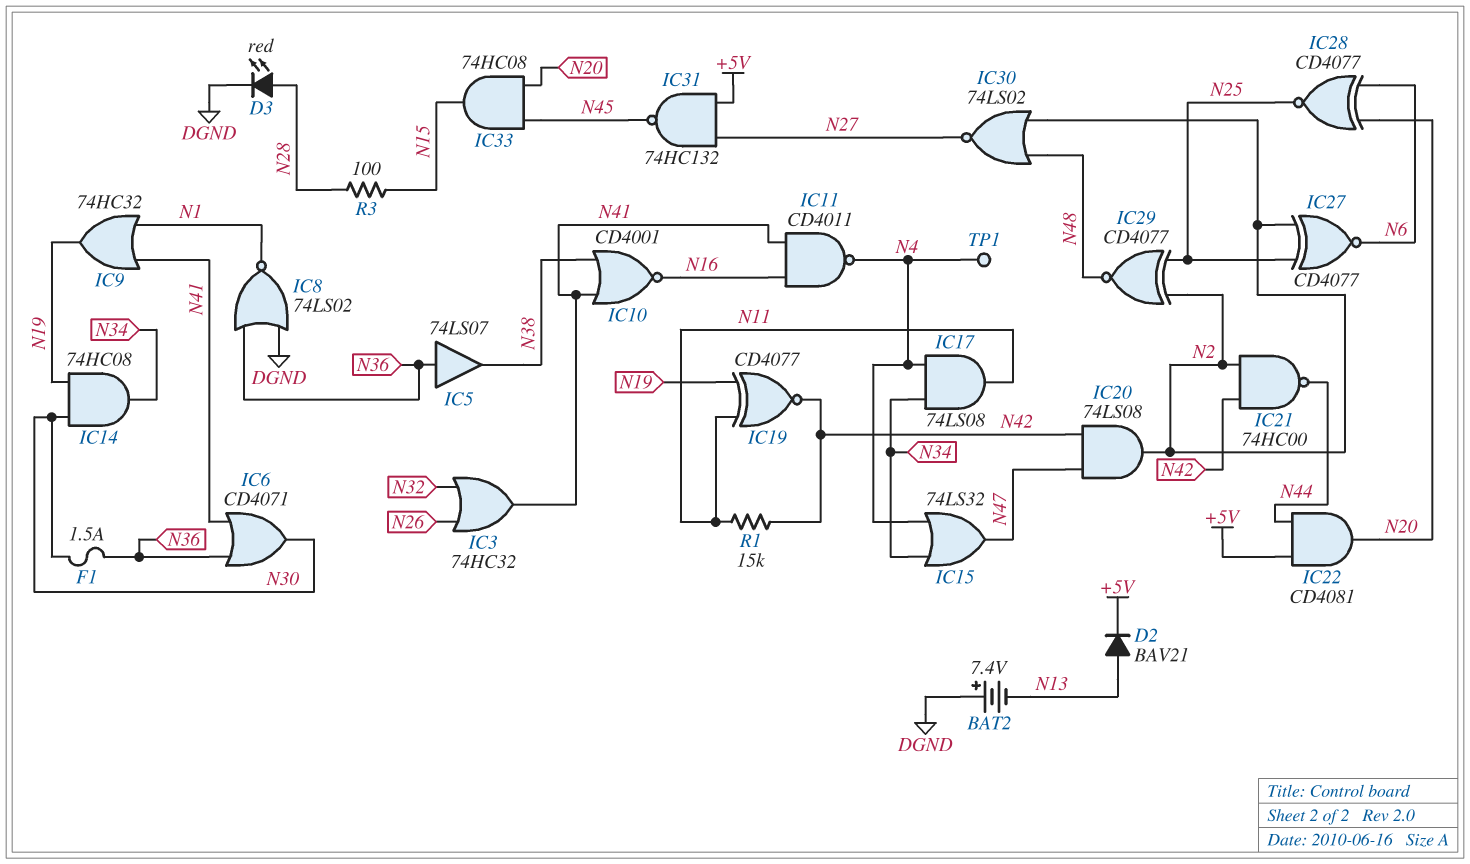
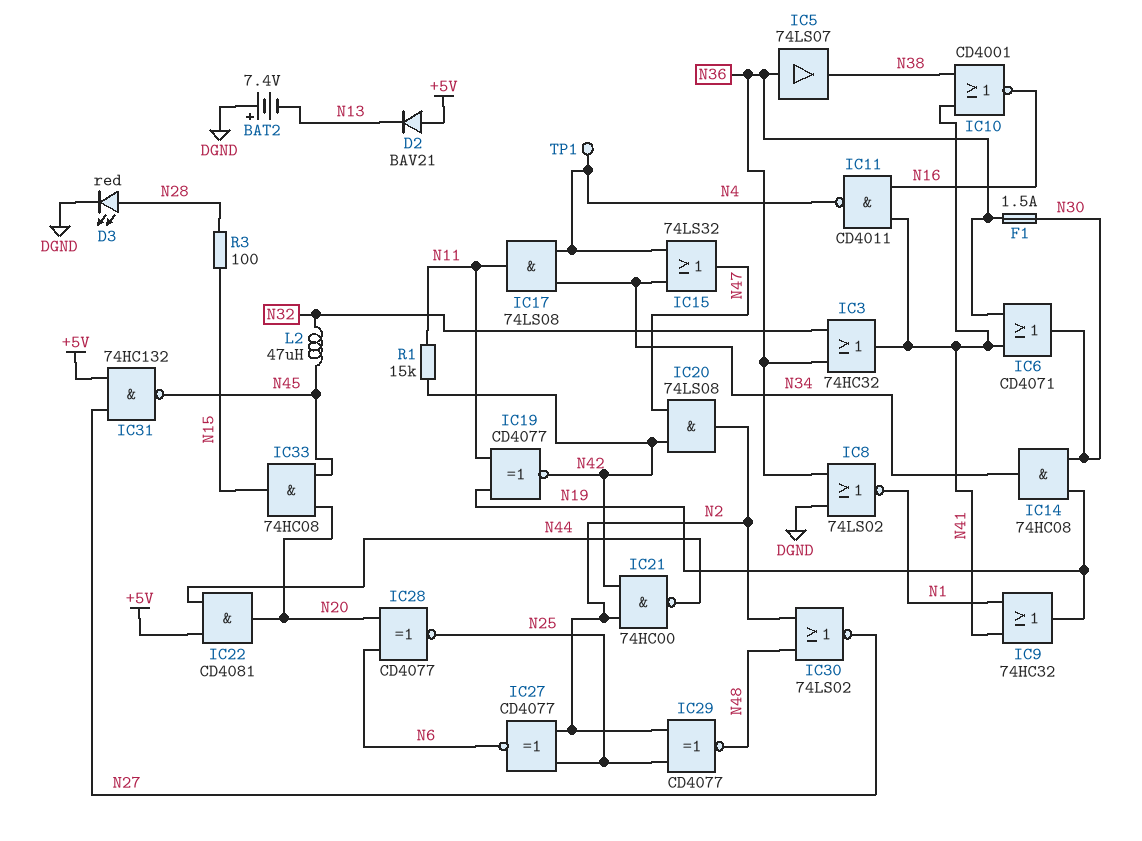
D2: diode BAV21 (A N13, K +5V) -> diode BAV21 (A +5V, K N13)
IC3: OR 74HC32 (in N26, in N32, out N41) -> OR 74HC32 (in N32, in N36, out N41)
L2: none -> 47uH (N32, N45)

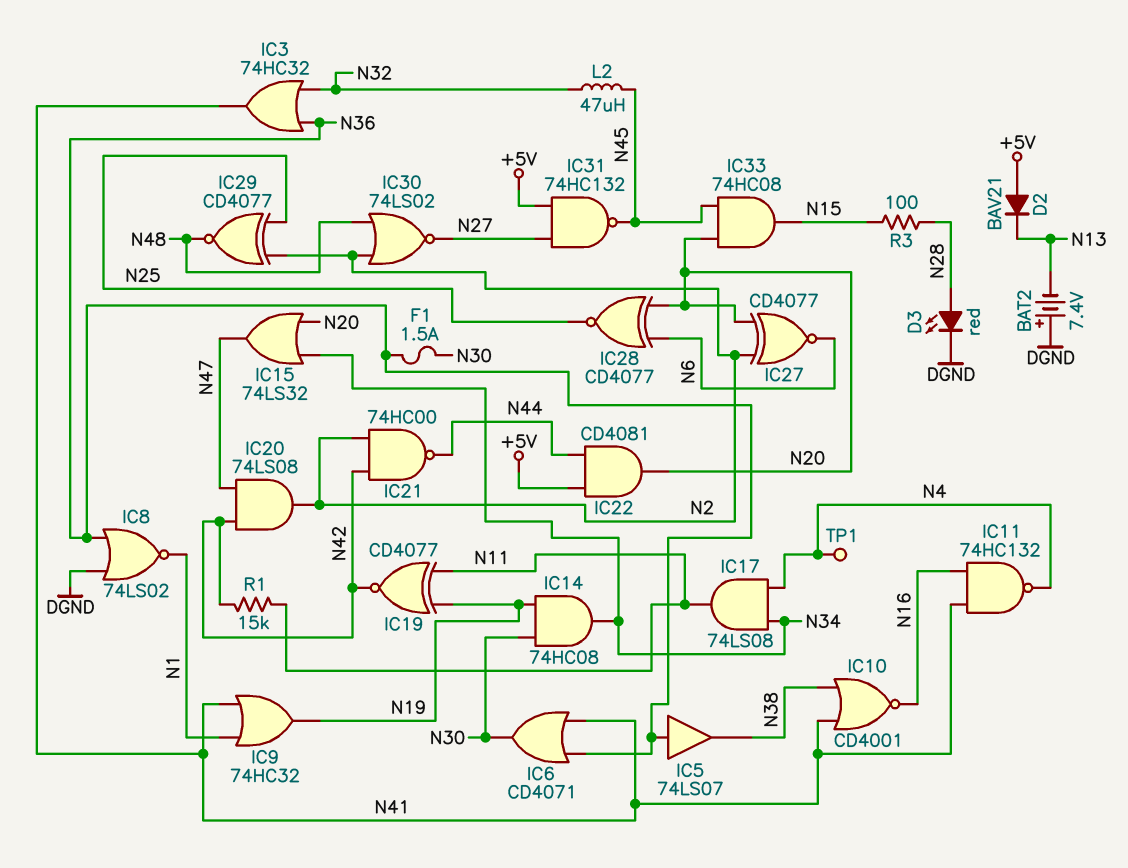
IC11: NAND CD4011 (in N16, in N41, out N4) -> NAND 74HC132 (in N16, in N41, out N4)
IC15: OR 74LS32 (in N4, in N34, out N47) -> OR 74LS32 (in N20, in N34, out N47)
IC27: XNOR CD4077 (in N2, in N25, out N6) -> XNOR CD4077 (in N2, in N20, out N6)

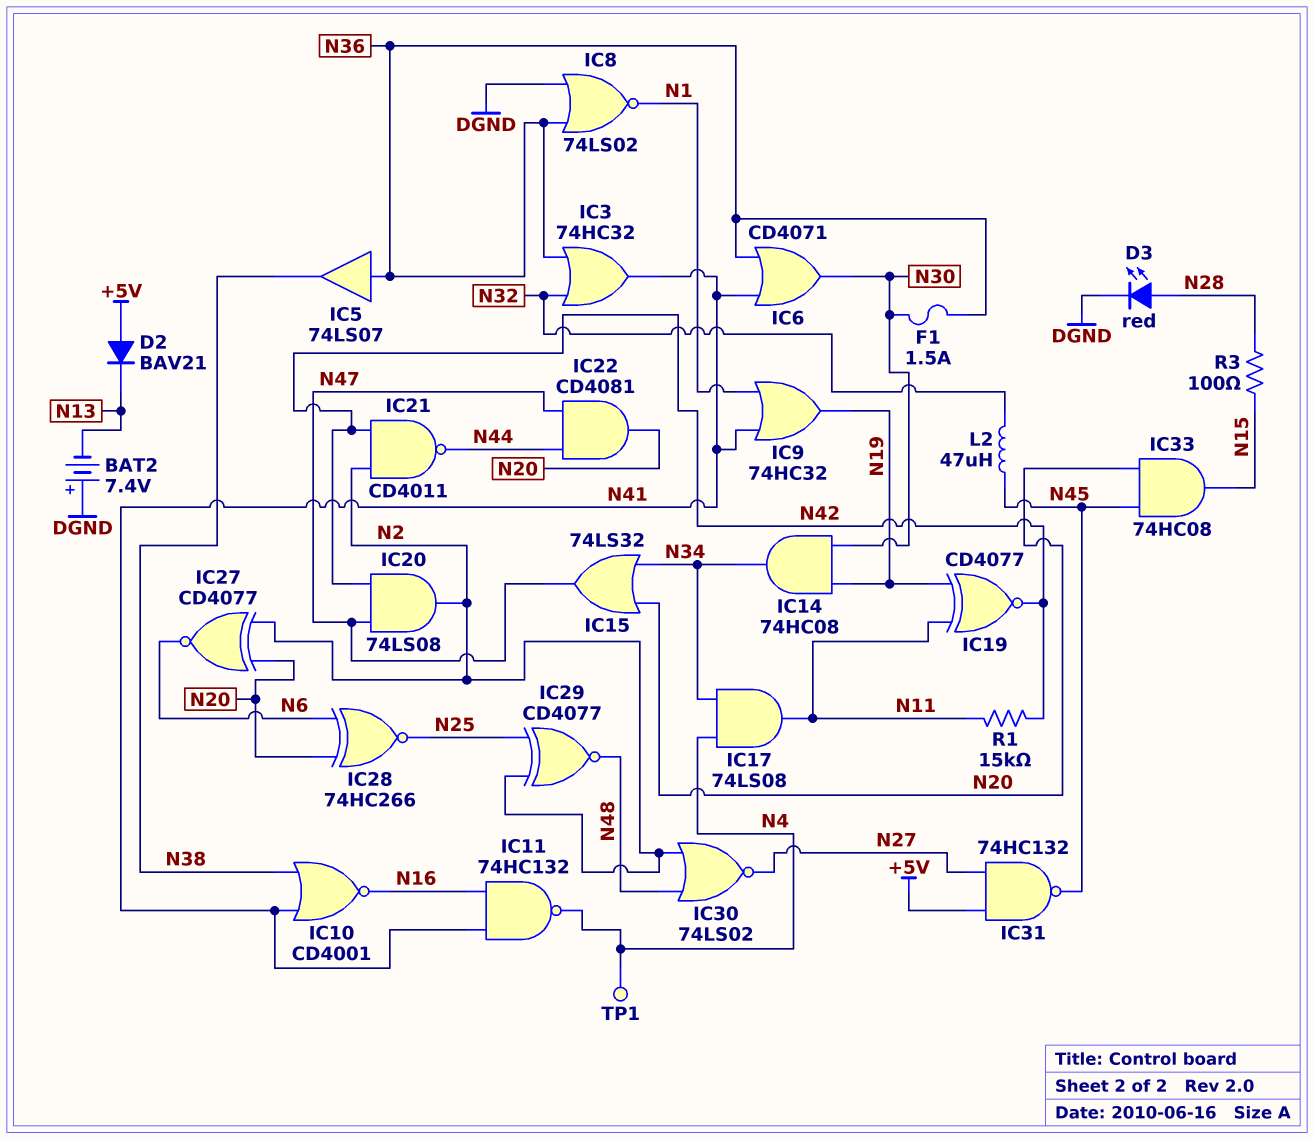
IC21: NAND 74HC00 (in N2, in N42, out N44) -> NAND CD4011 (in N2, in N42, out N44)
IC22: AND CD4081 (in +5V, in N44, out N20) -> AND CD4081 (in N44, in N47, out N20)
IC28: XNOR CD4077 (in N6, in N20, out N25) -> XNOR 74HC266 (in N6, in N20, out N25)

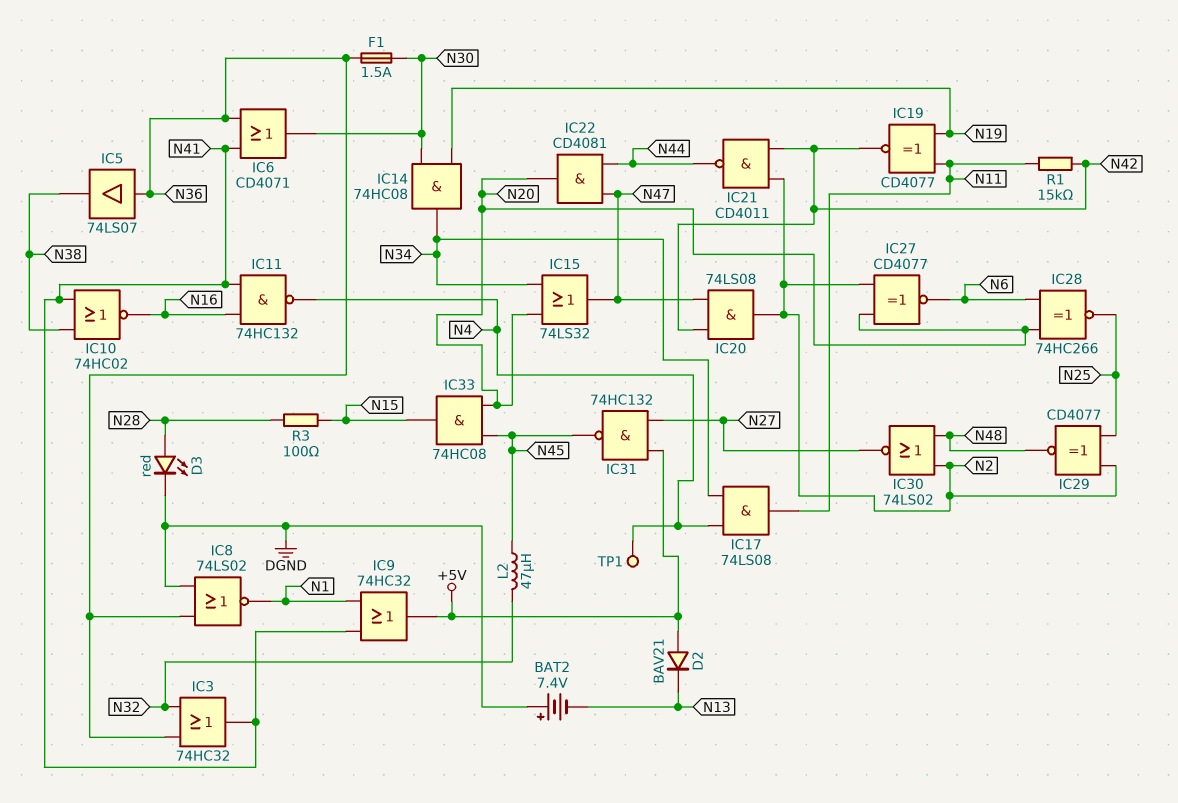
IC9: OR 74HC32 (in N1, in N41, out N19) -> OR 74HC32 (in N1, in N41, out +5V)
IC10: NOR CD4001 (in N38, in N41, out N16) -> NOR 74HC02 (in N38, in N41, out N16)

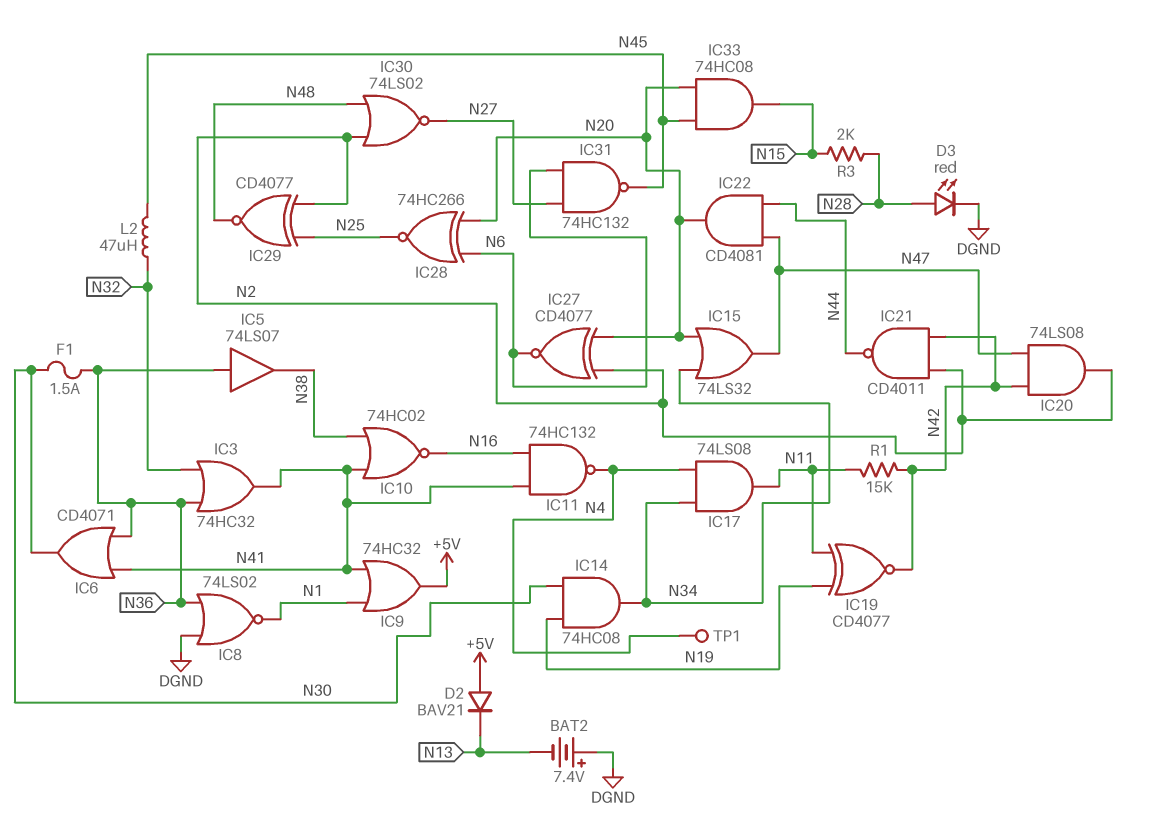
IC31: NAND 74HC132 (in +5V, in N27, out N45) -> NAND 74HC132 (in N6, in N27, out N45)
R3: 100 (N15, N28) -> 2k (N15, N28)

